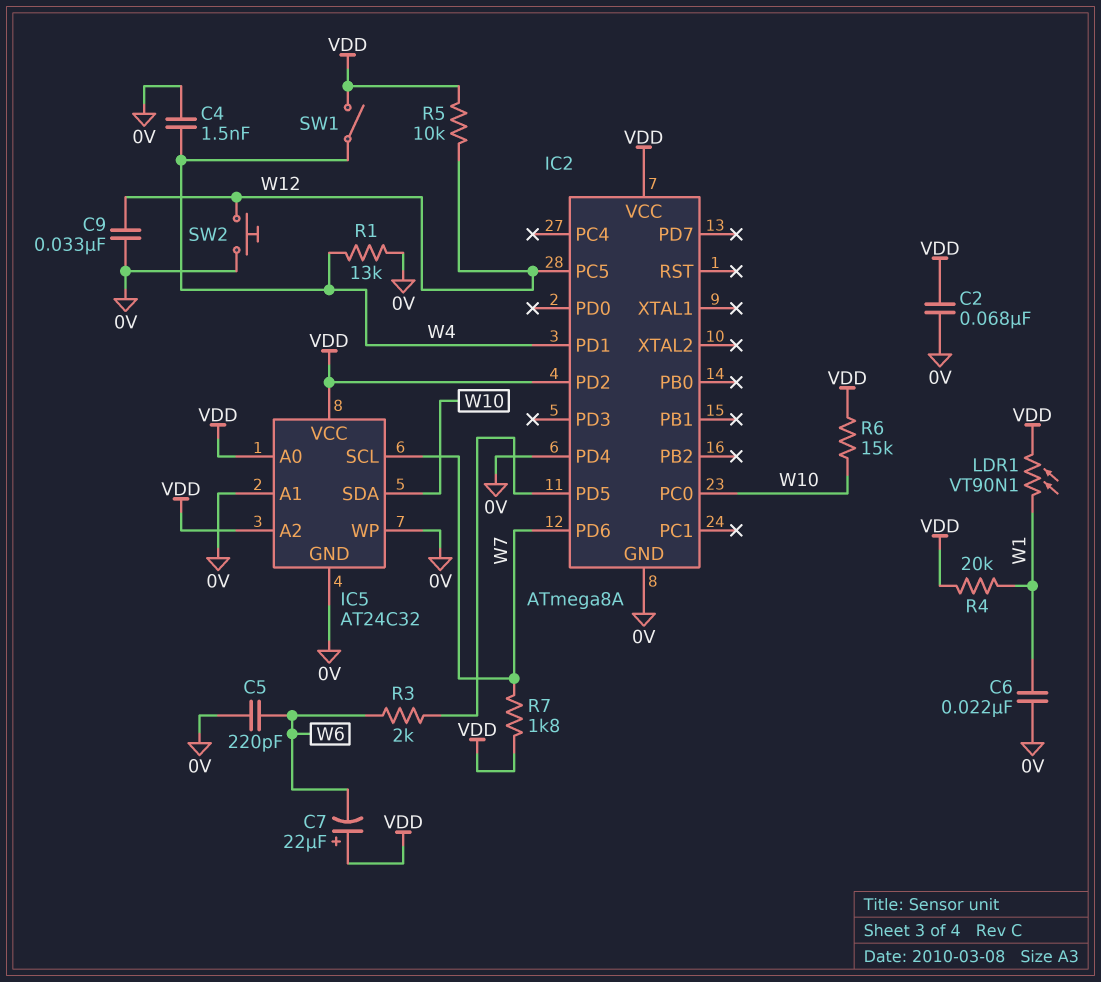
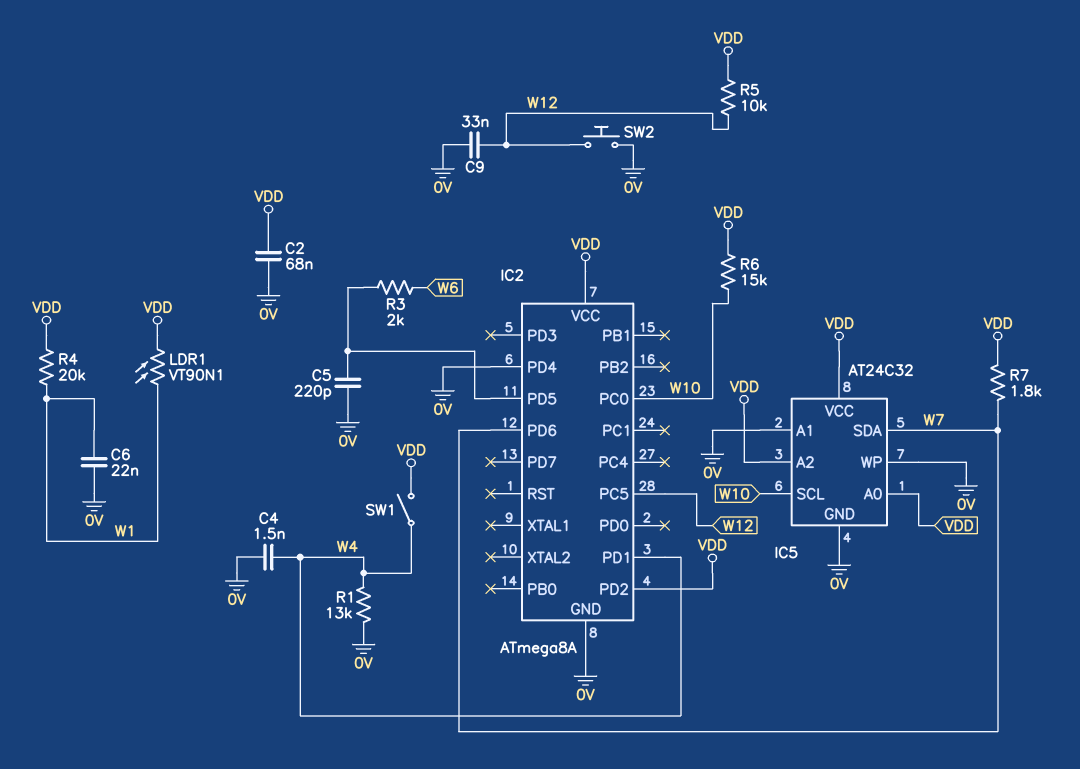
C5: 220pF (0V, W6) -> 220pF (0V, IC2/PD5)
C7: 22uF (plus VDD, minus W6) -> none
IC5 pin SCL: W7 -> W10
IC5 pin SDA: W10 -> W7

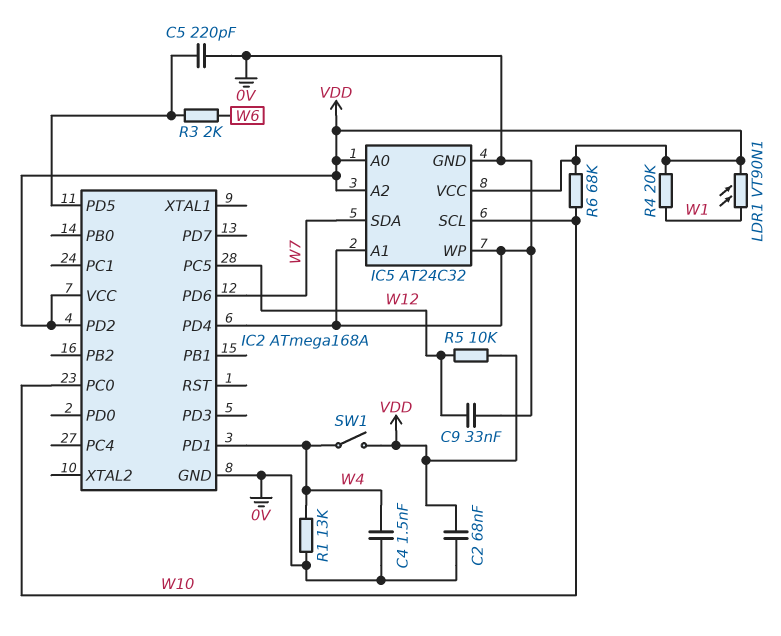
C6: 22nF (0V, W1) -> none
IC2: ATmega8A -> ATmega168A
R6: 15k (VDD, W10) -> 68k (VDD, W10)
R7: 1.8k (VDD, W7) -> none
SW2: button (0V, W12) -> none

